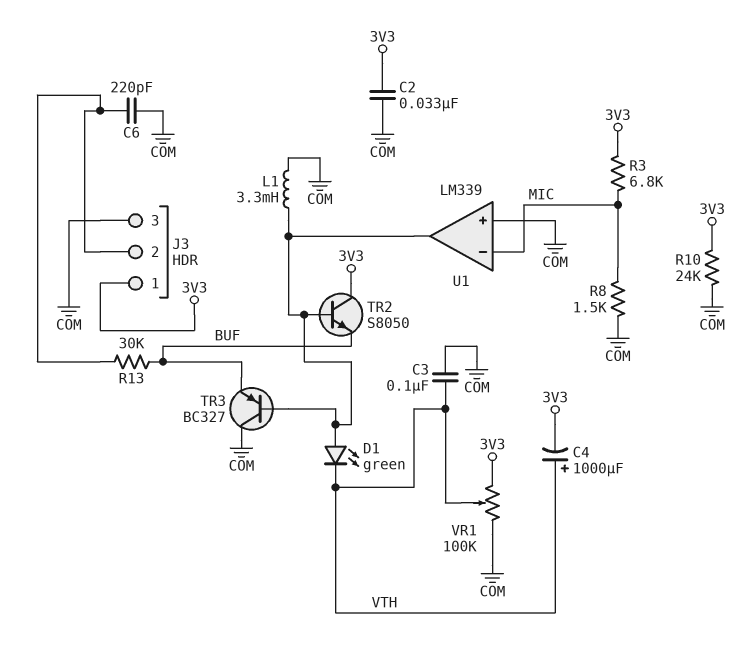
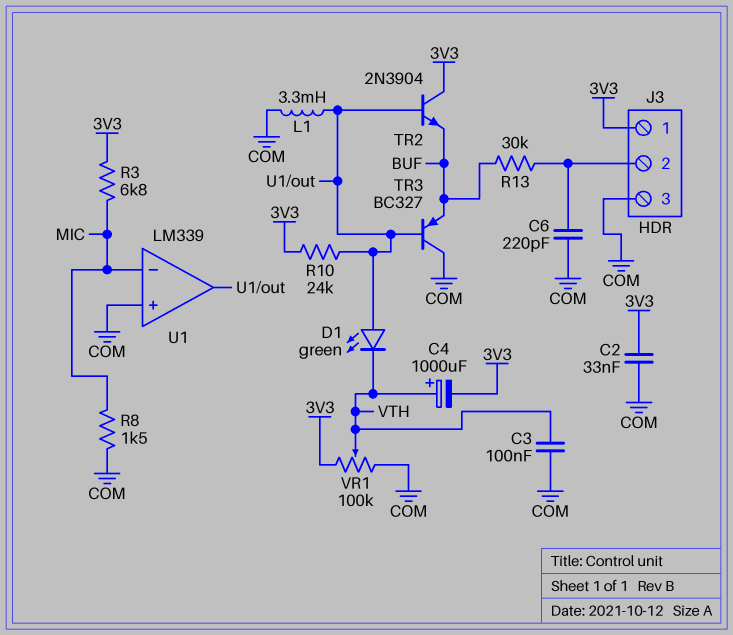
R10: 24k (3V3, COM) -> 24k (3V3, U1/out)
TR2: NPN S8050 (B U1/out, C 3V3, E BUF) -> NPN 2N3904 (B U1/out, C 3V3, E BUF)

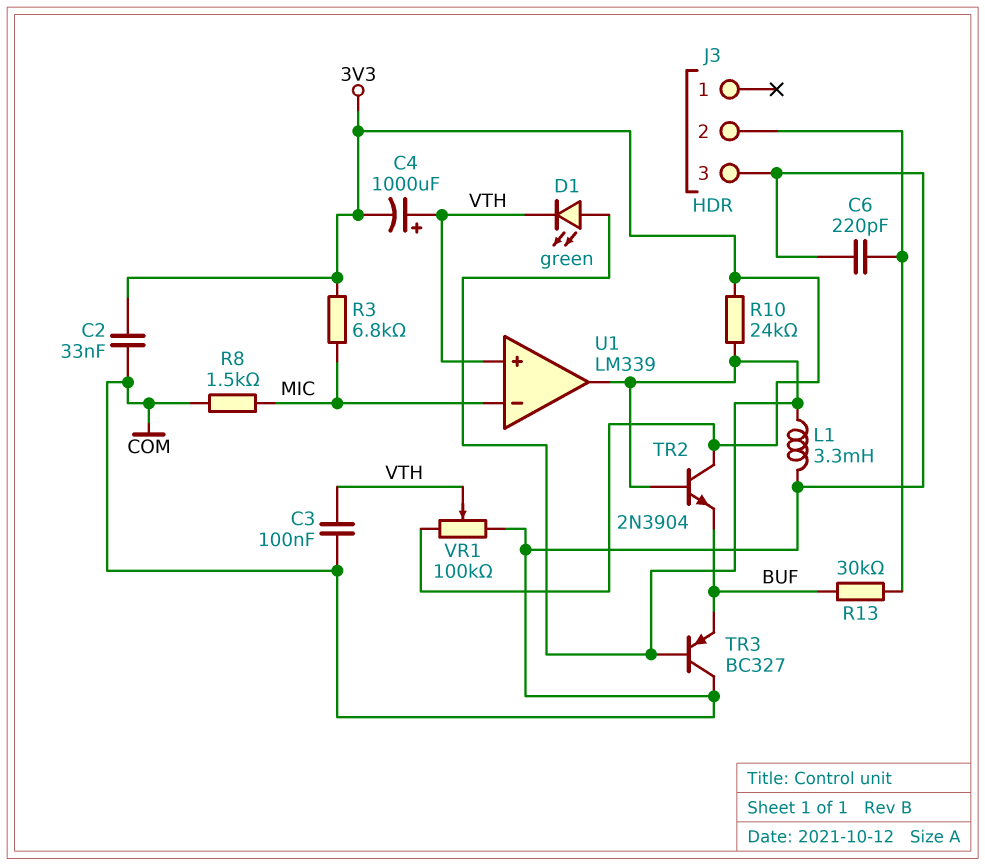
J3 pin 1: 3V3 -> none
U1 pin in+: COM -> VTH

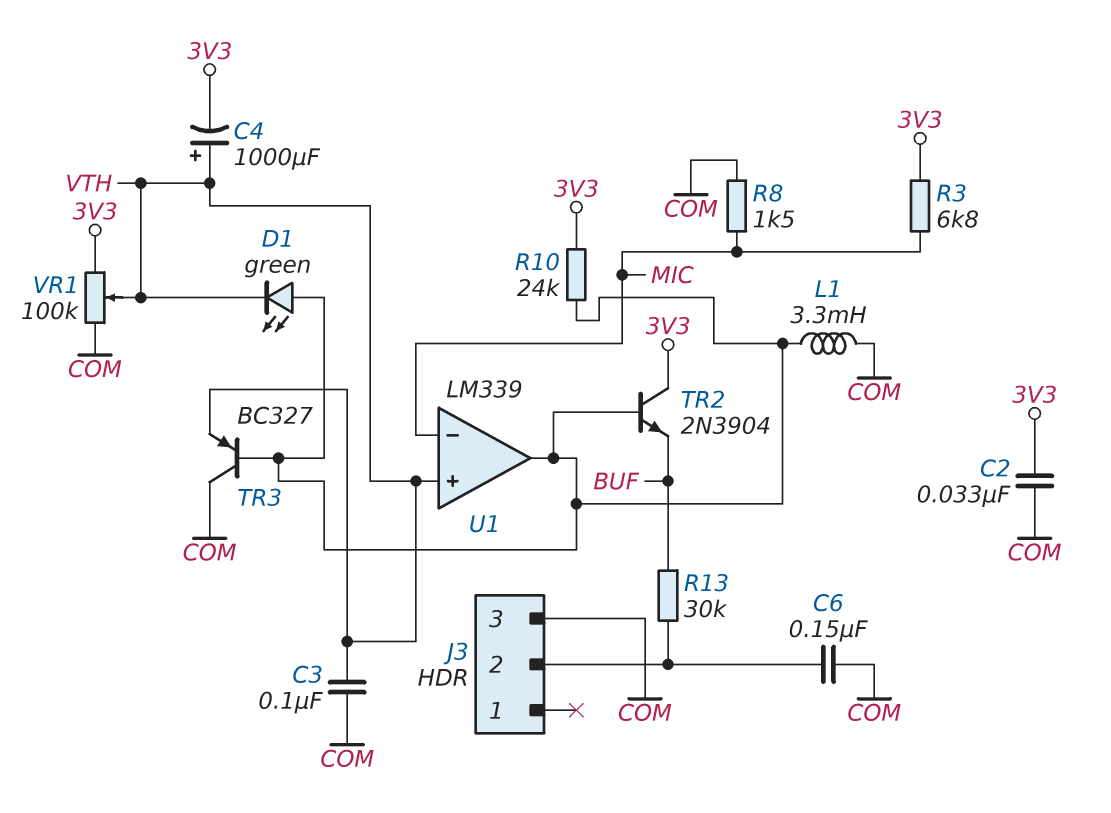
C6: 220pF (COM, J3/2) -> 150nF (COM, J3/2)
TR3: PNP BC327 (B U1/out, C COM, E BUF) -> PNP BC327 (B U1/out, C COM, E VTH)

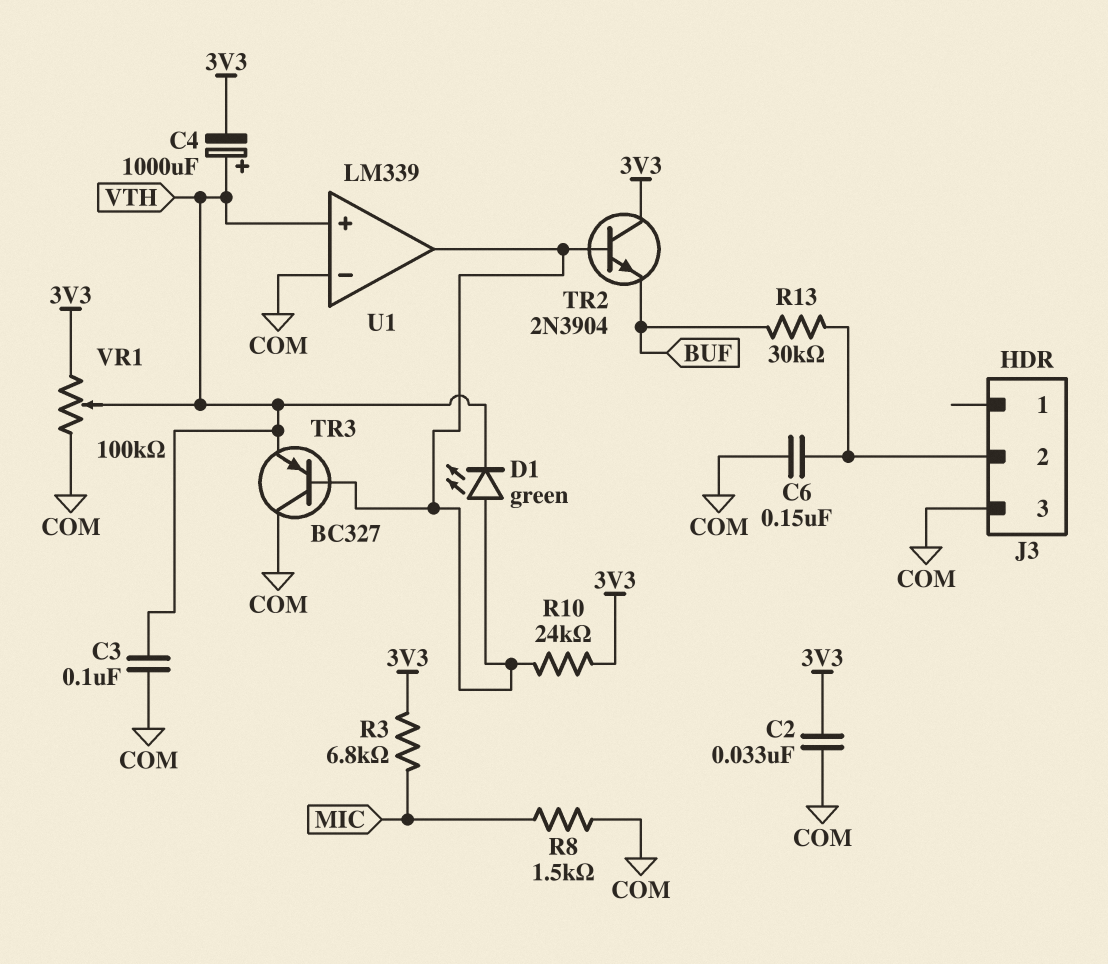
L1: 3.3mH (COM, U1/out) -> none
U1 pin in-: MIC -> COM

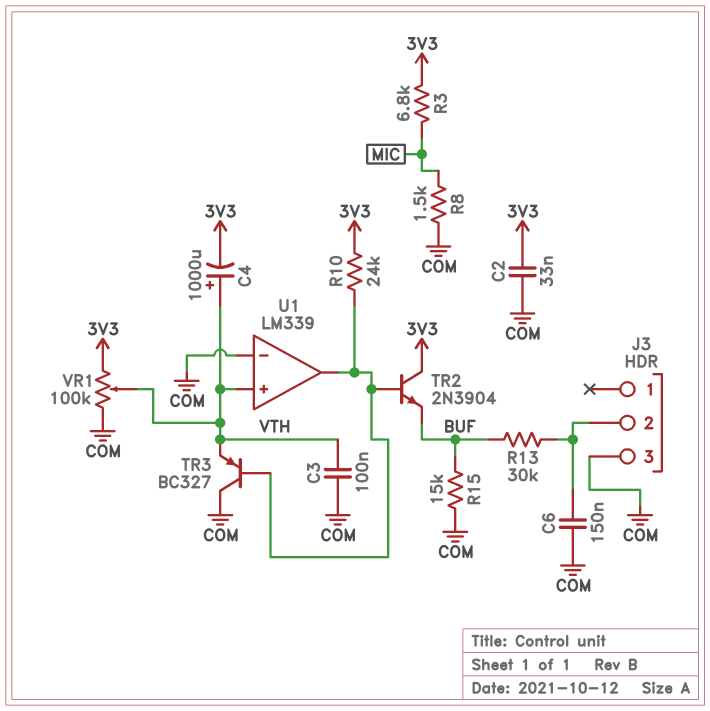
D1: LED green (A U1/out, K VTH) -> none
R15: none -> 15k (BUF, COM)

